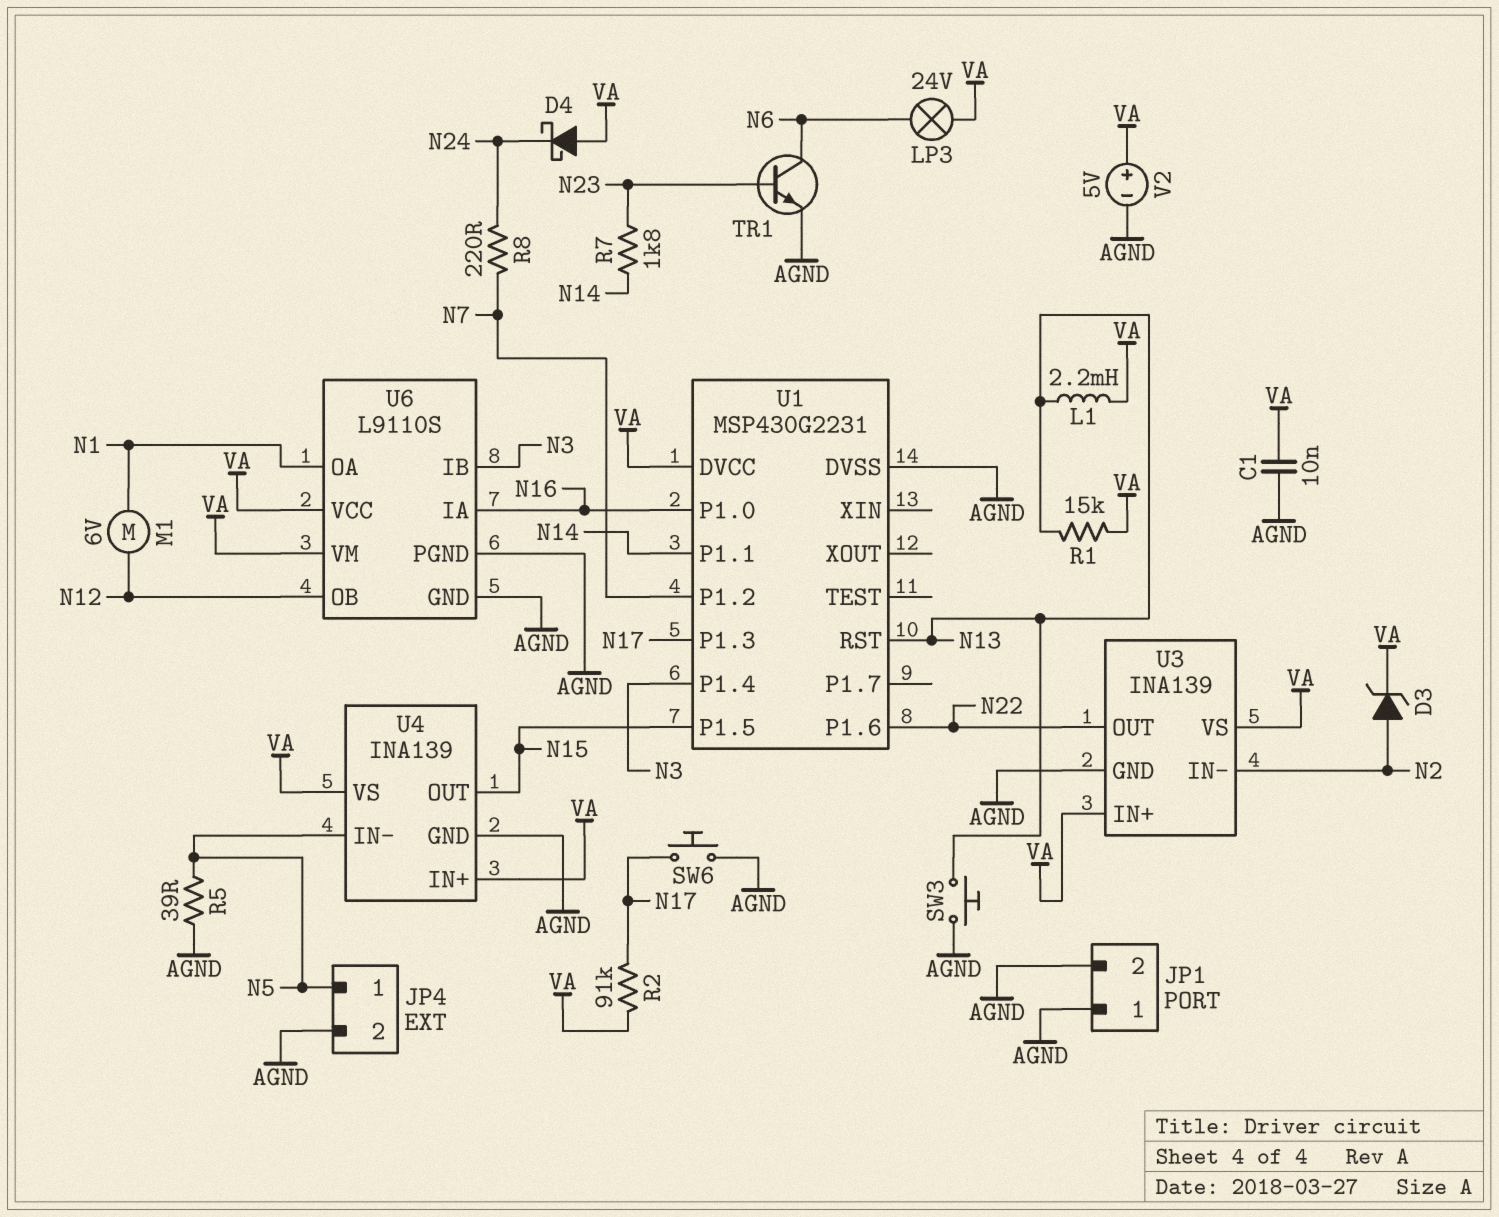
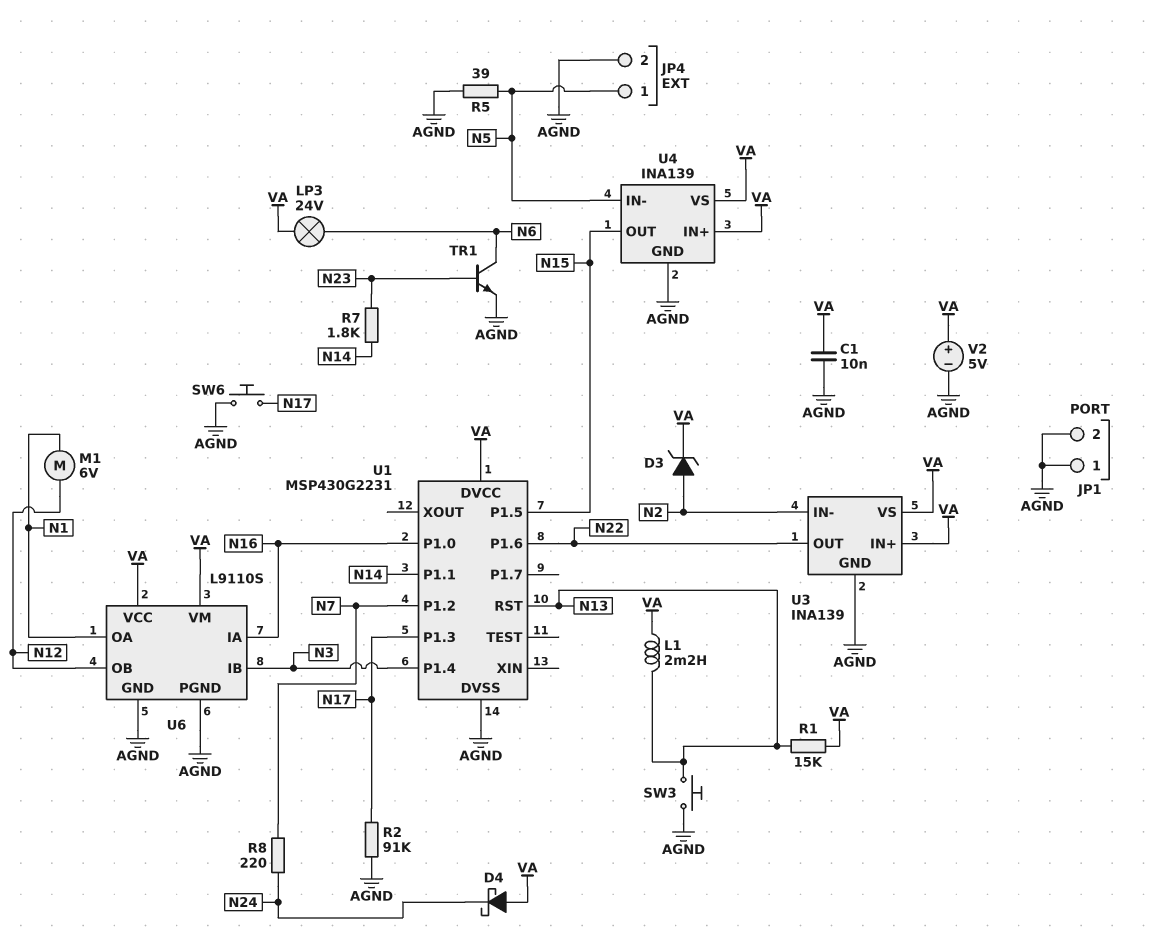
R2: 91k (N17, VA) -> 91k (AGND, N17)

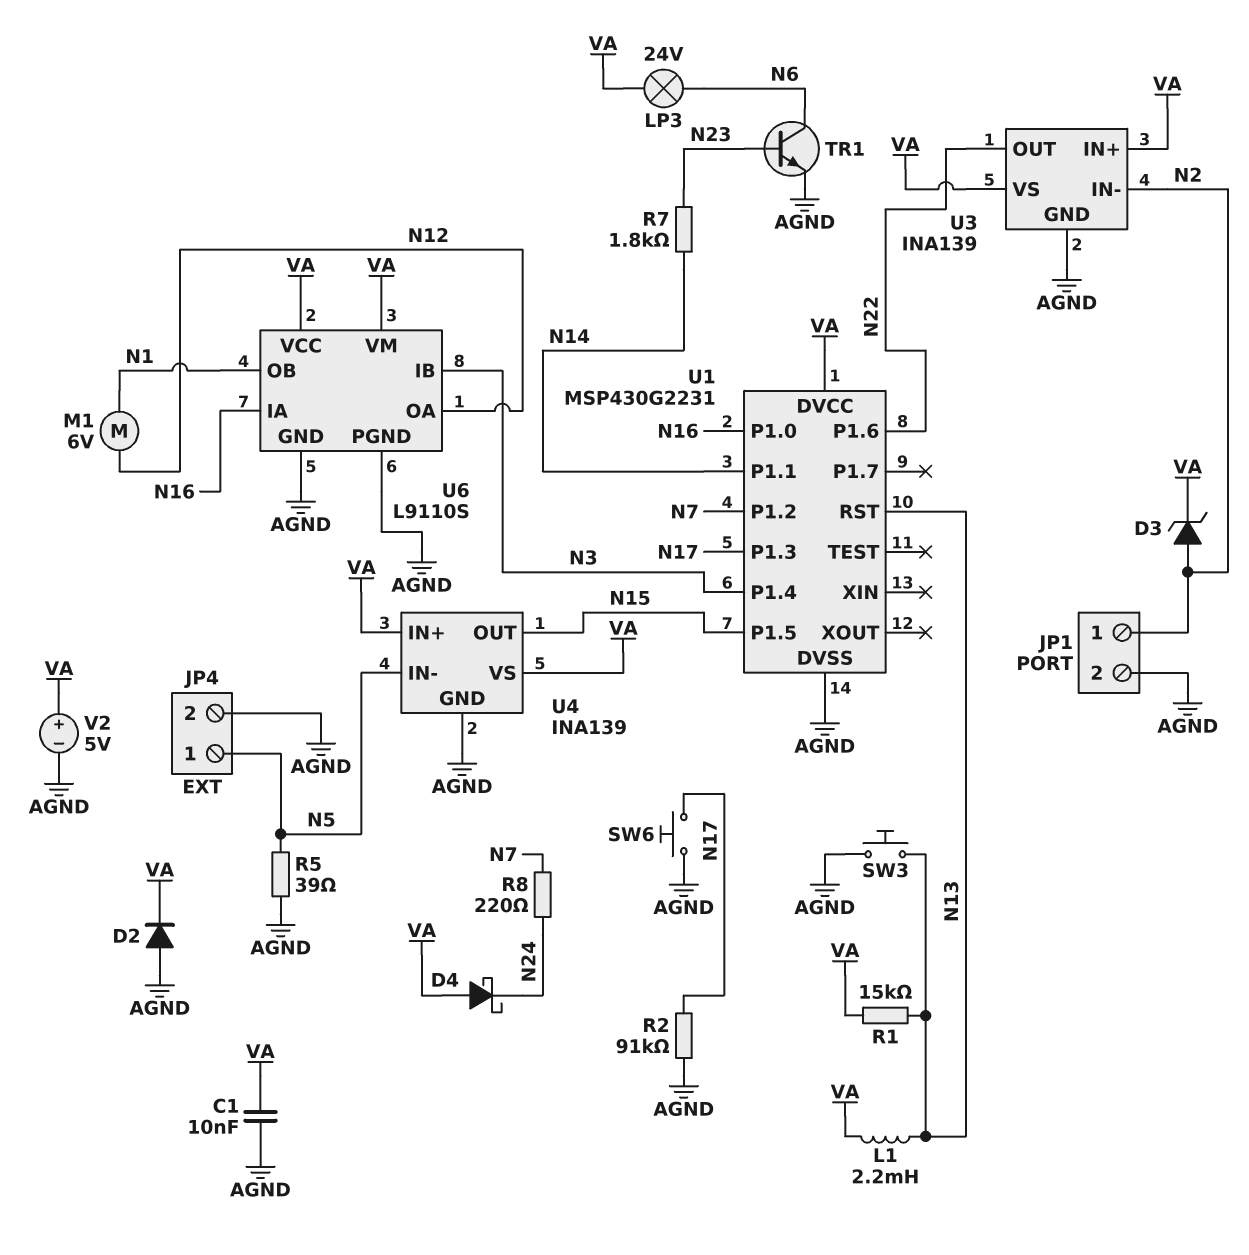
D2: none -> diode (A AGND, K VA)
JP1 pin 1: AGND -> N2
U6 pin OA: N1 -> N12
U6 pin OB: N12 -> N1

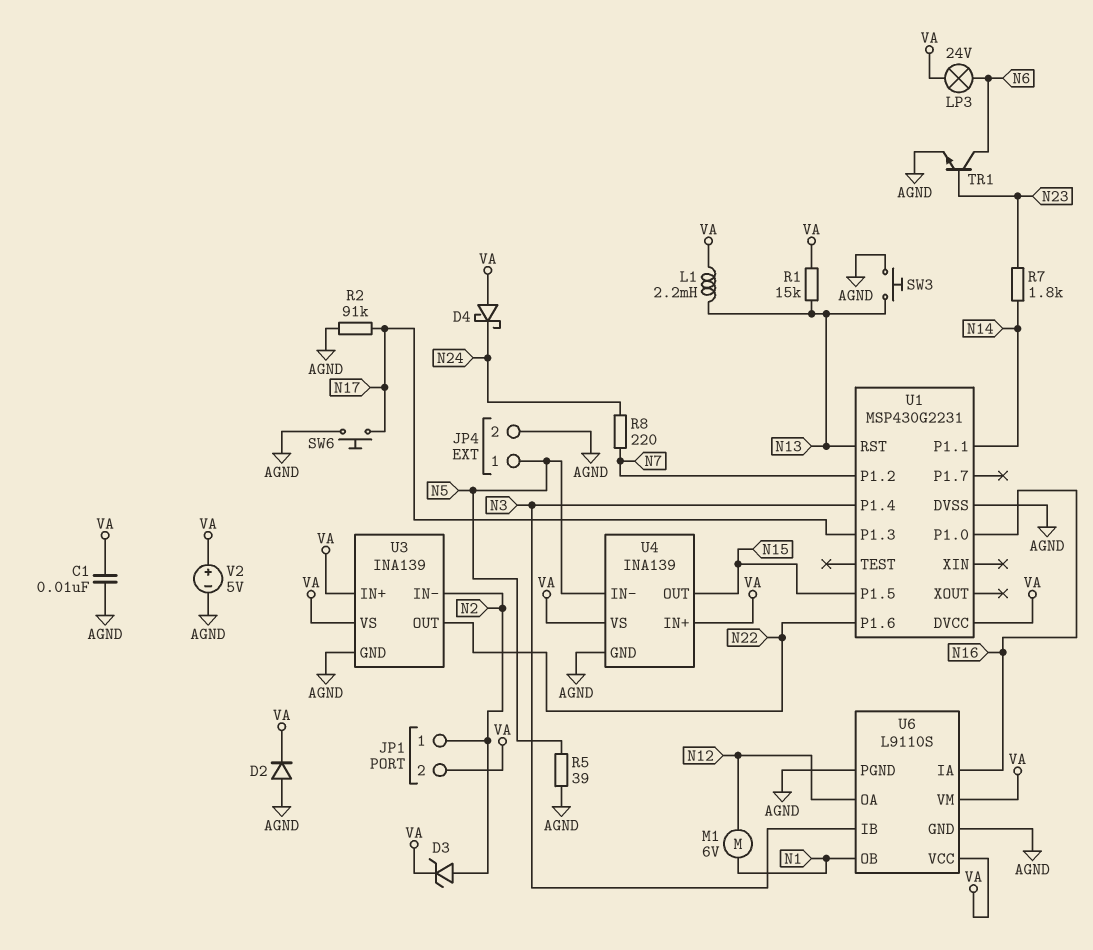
JP1 pin 2: AGND -> VA

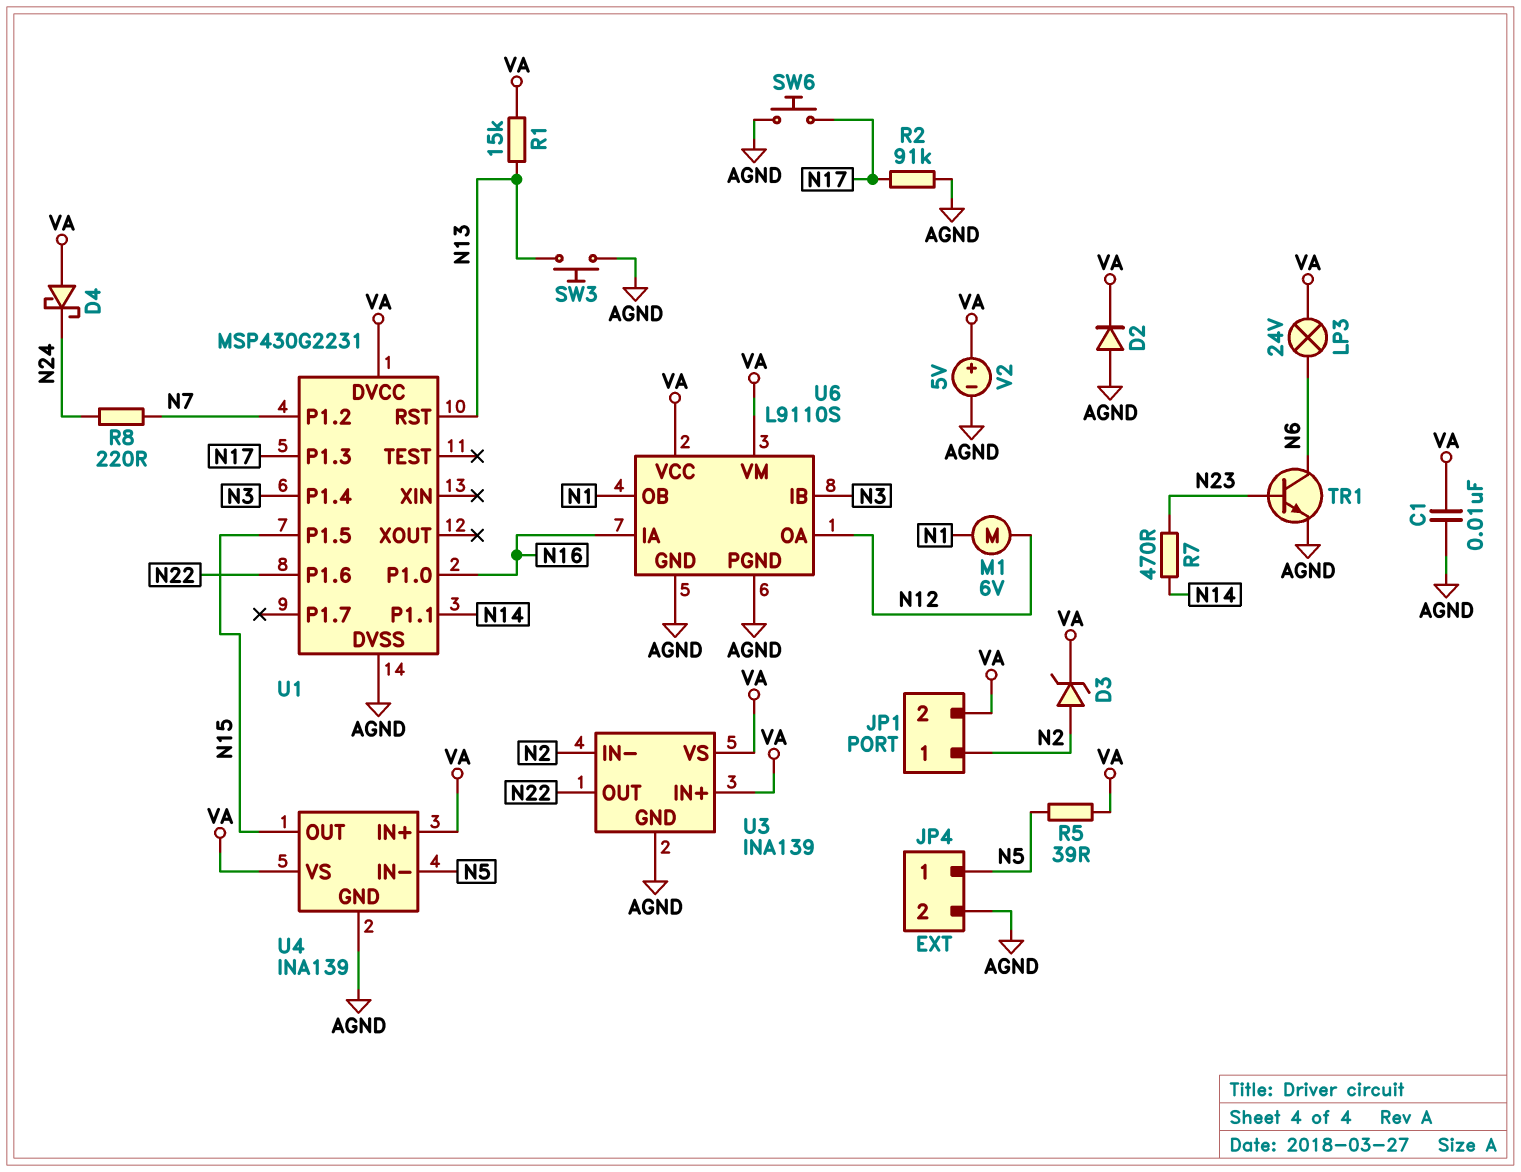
L1: 2.2mH (N13, VA) -> none
R5: 39 (AGND, N5) -> 39 (N5, VA)
R7: 1.8k (N14, N23) -> 470 (N14, N23)

